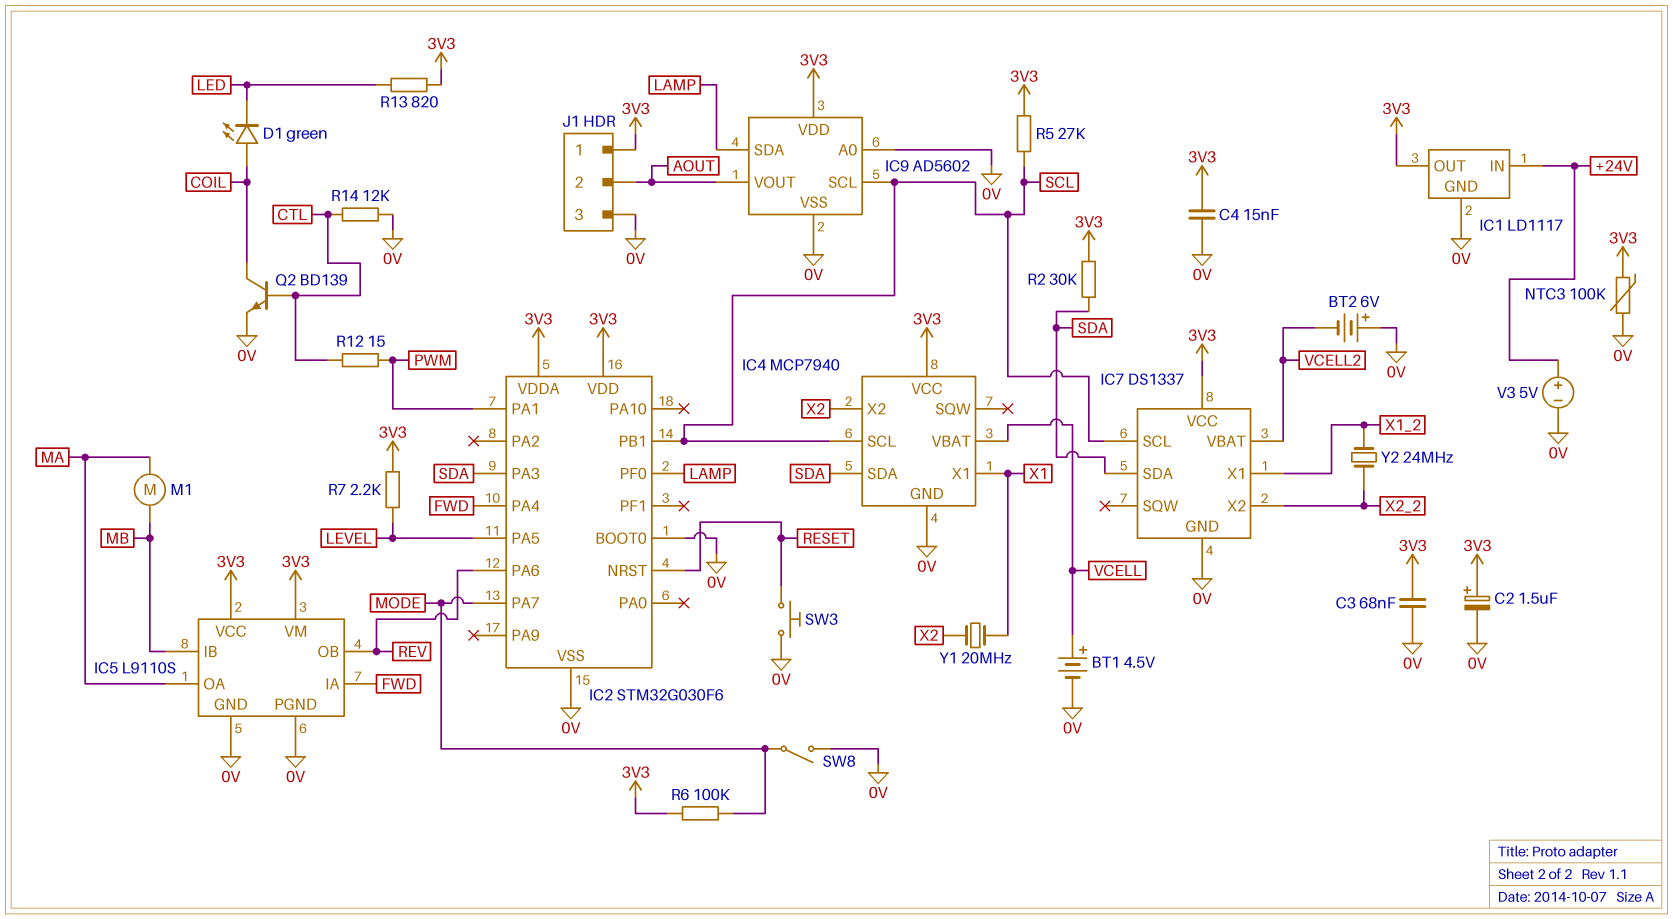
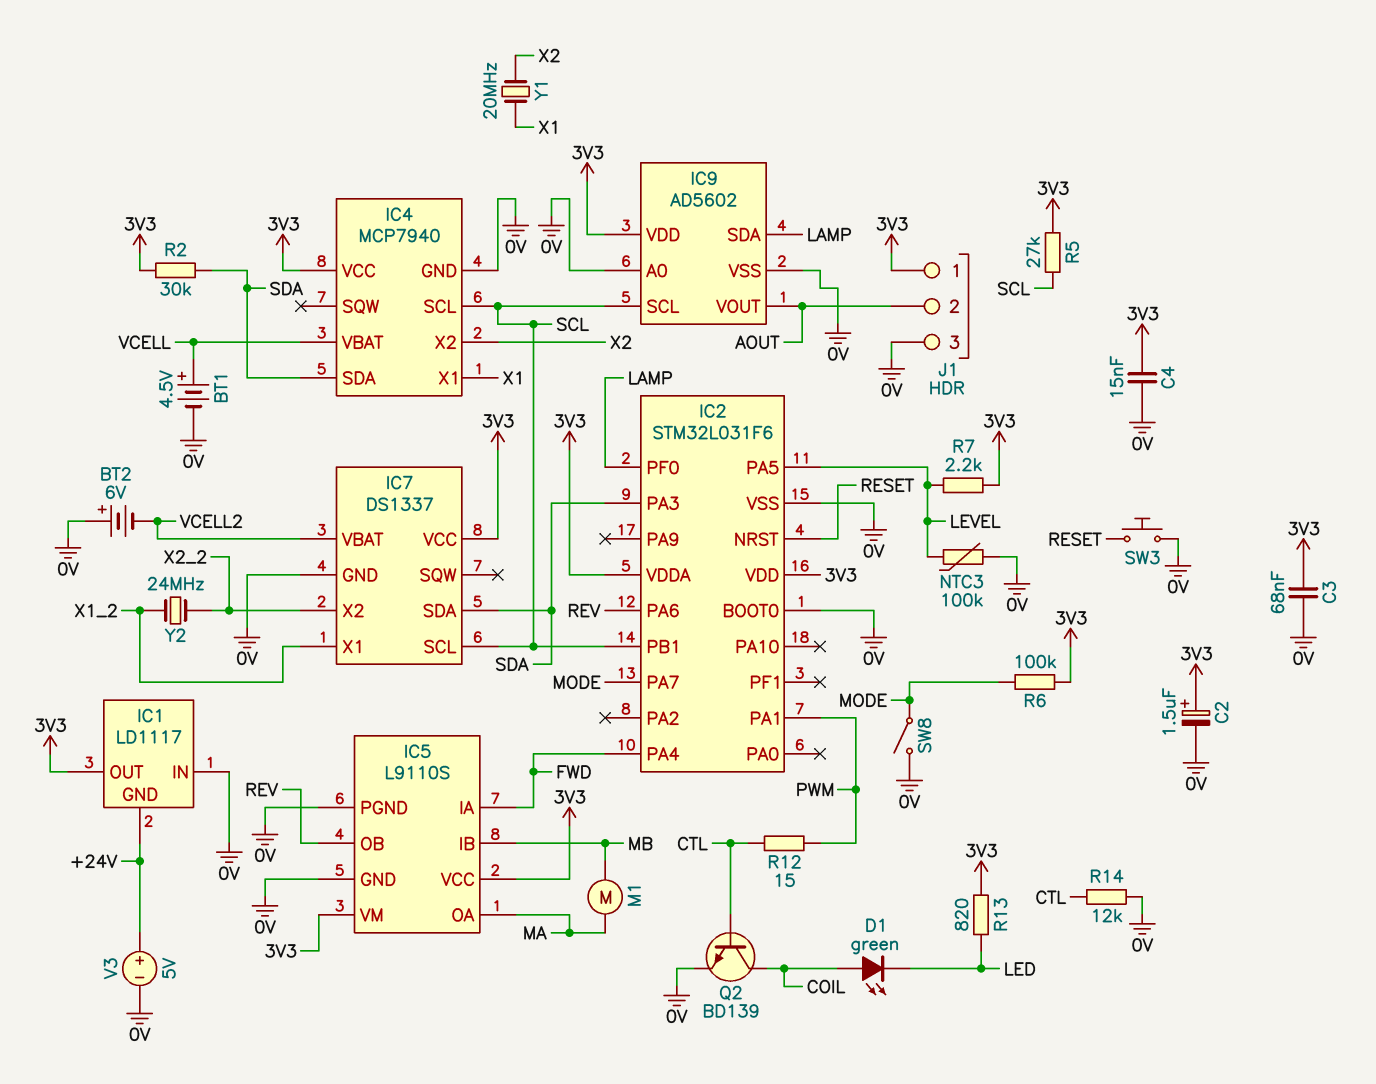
IC1 pin GND: 0V -> +24V
IC1 pin IN: +24V -> 0V
IC2: STM32G030F6 -> STM32L031F6
NTC3: 100k (0V, 3V3) -> 100k (0V, LEVEL)

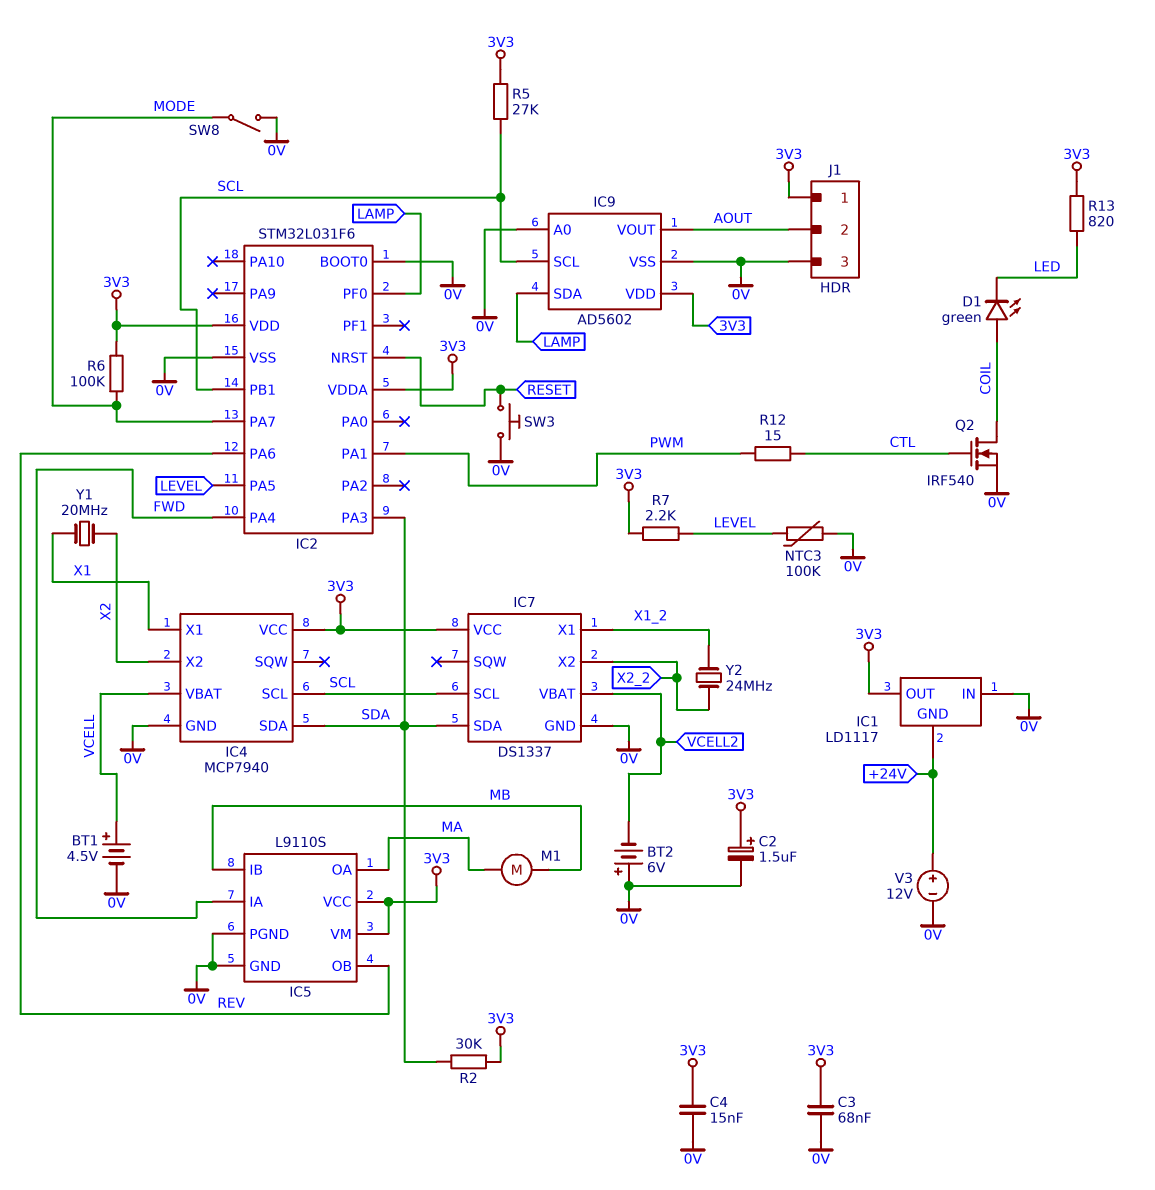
Q2: NPN BD139 (B CTL, C COIL, E 0V) -> NMOS IRF540 (G CTL, D COIL, S 0V)
R14: 12k (0V, CTL) -> none
V3: 5V (plus +24V, minus 0V) -> 12V (plus +24V, minus 0V)

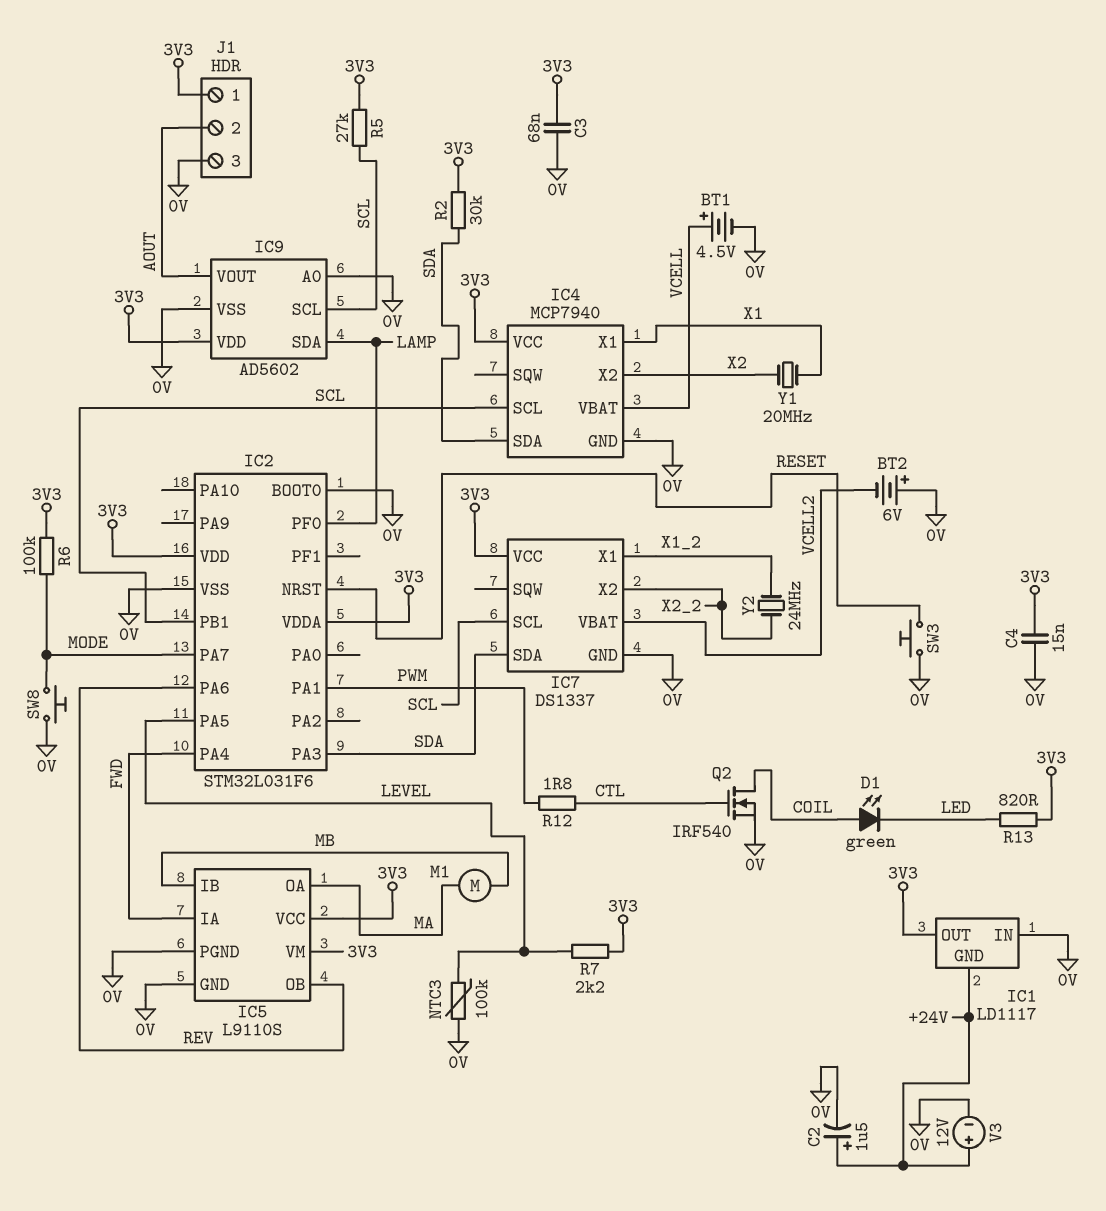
C2: 1.5uF (plus 3V3, minus 0V) -> 1.5uF (plus +24V, minus 0V)
R12: 15 (CTL, PWM) -> 1.8 (CTL, PWM)
SW8: switch (0V, MODE) -> button (0V, MODE)

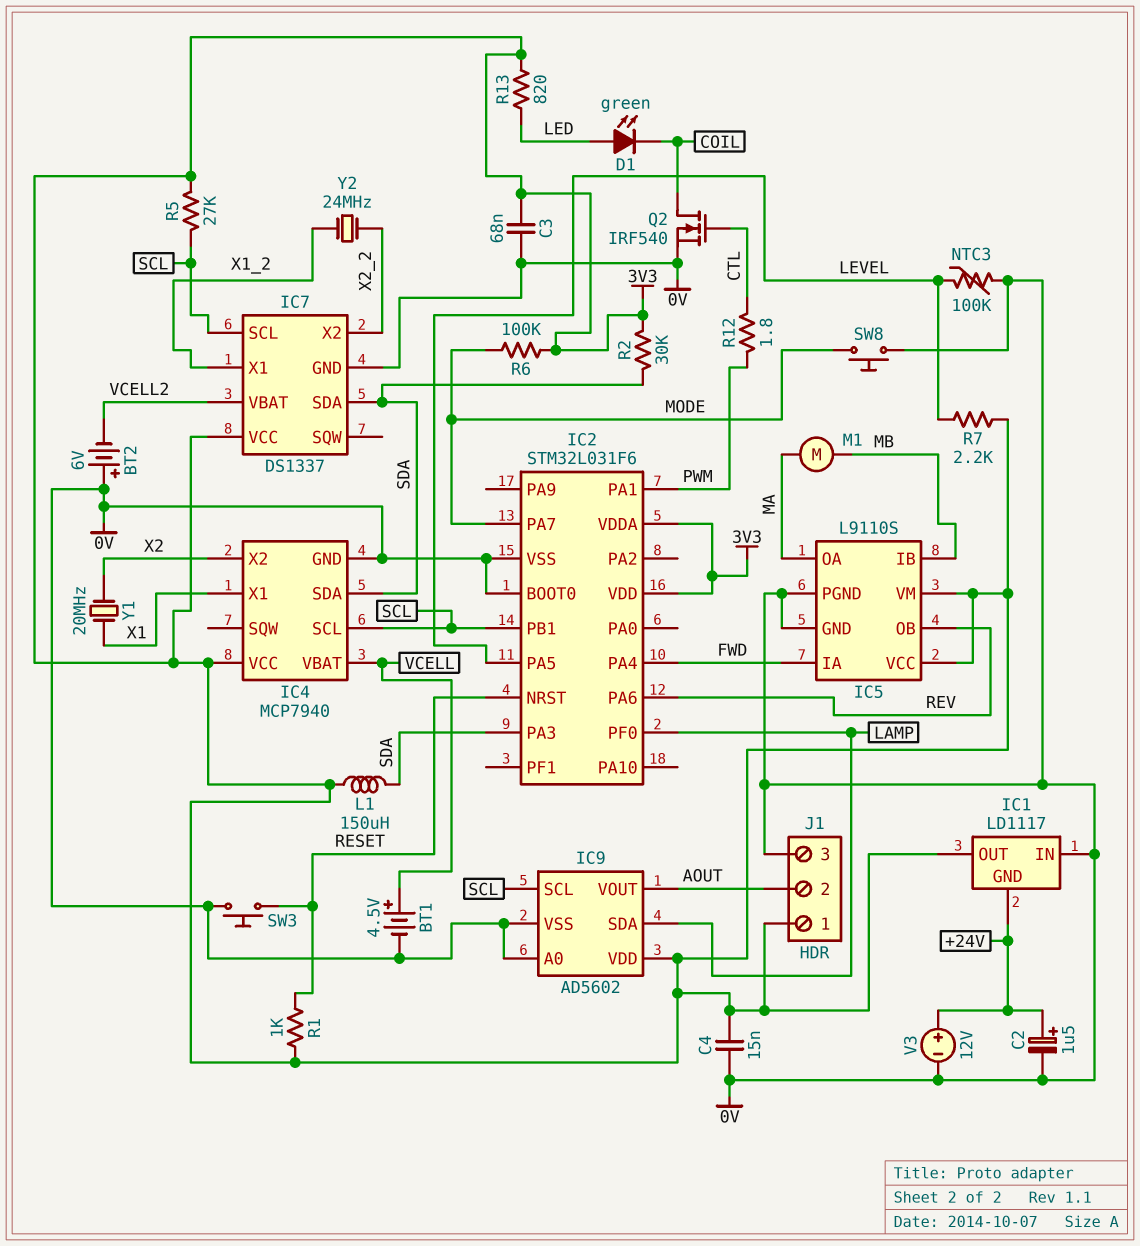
D1: LED green (A COIL, K LED) -> LED green (A LED, K COIL)
L1: none -> 150uH (3V3, SDA)
R1: none -> 1k (3V3, RESET)

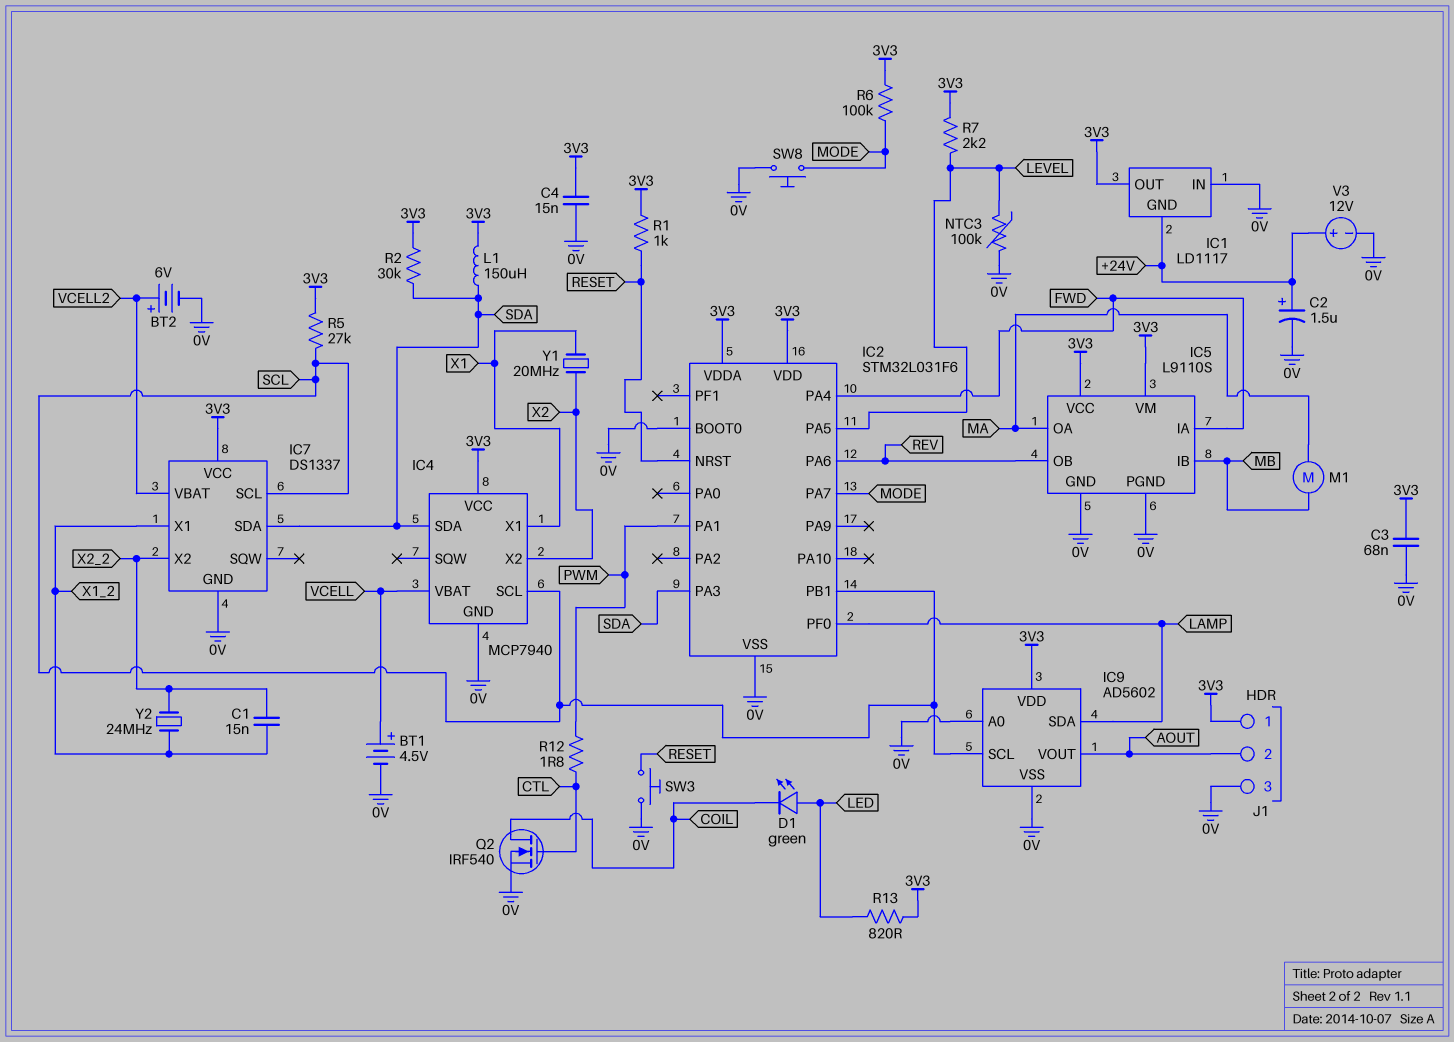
BT2: 6V (plus 0V, minus VCELL2) -> 6V (plus VCELL2, minus 0V)
C1: none -> 15nF (X1_2, X2_2)

